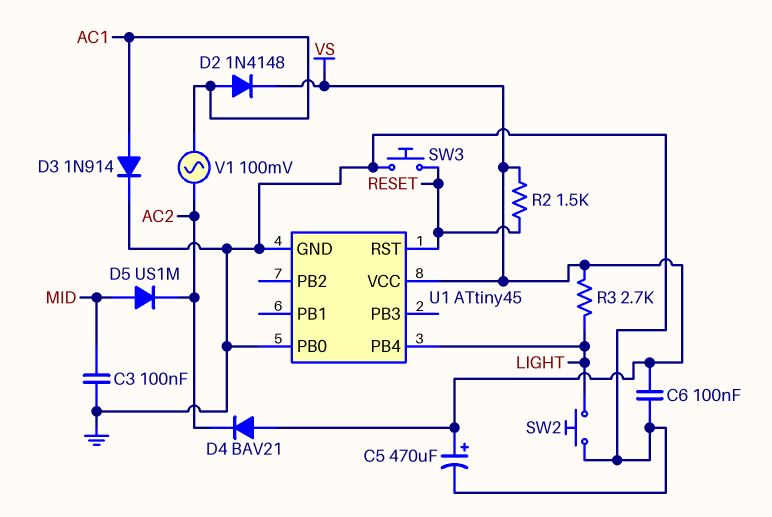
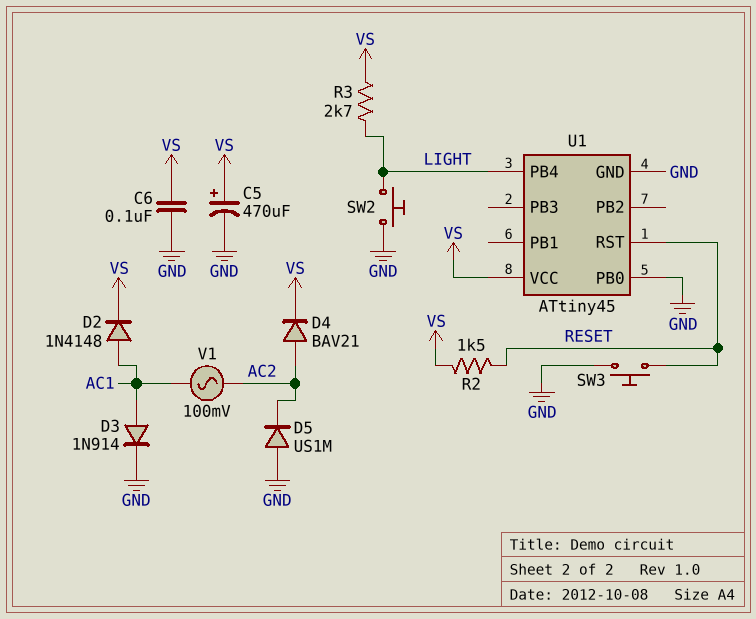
C3: 100nF (GND, MID) -> none
D4: diode BAV21 (A VS, K AC2) -> diode BAV21 (A AC2, K VS)
D5: diode US1M (A MID, K AC2) -> diode US1M (A GND, K AC2)

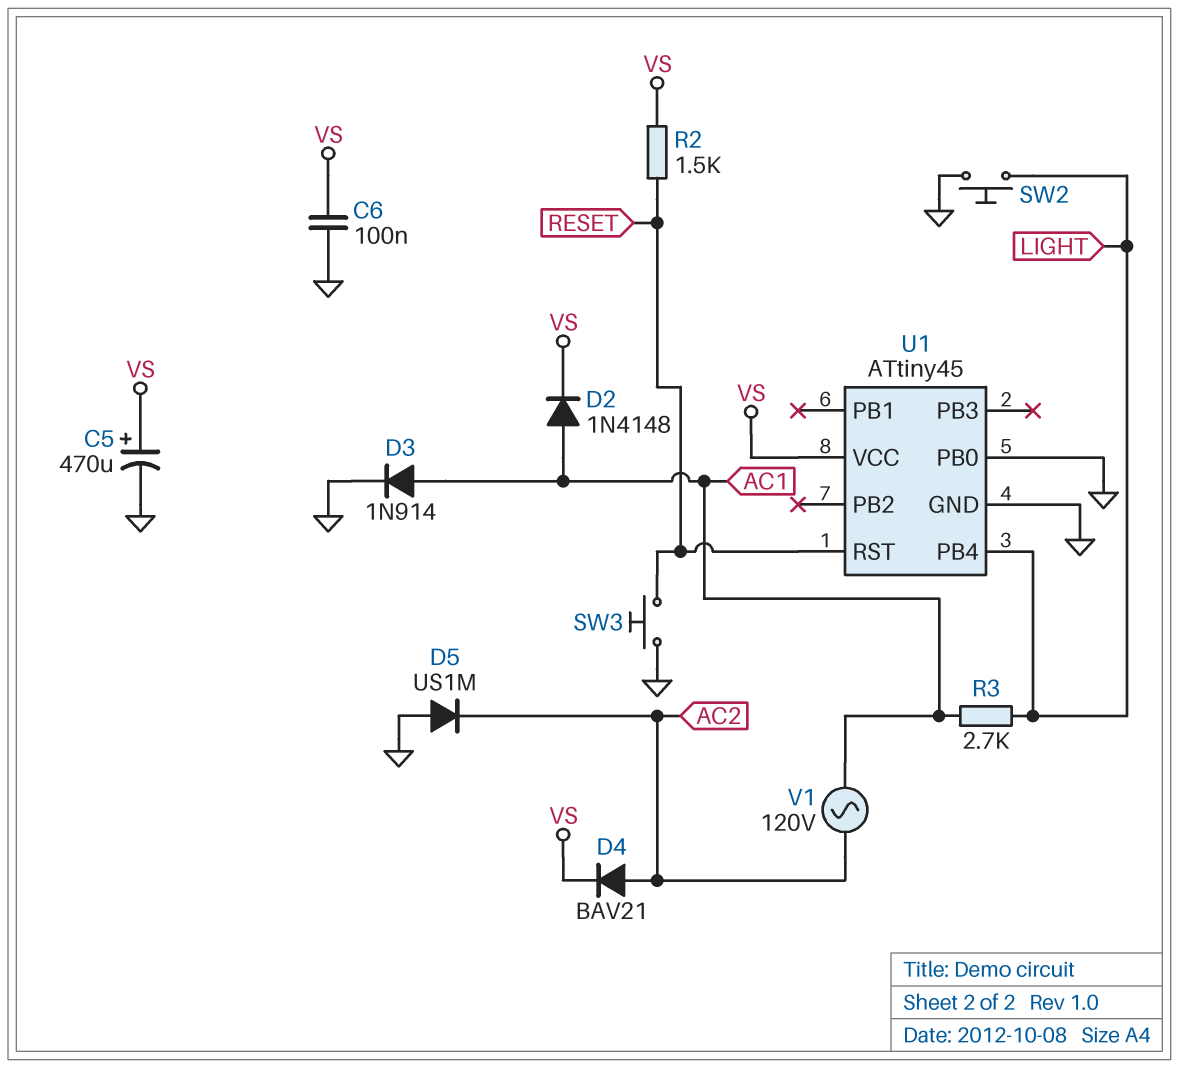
R3: 2.7k (LIGHT, VS) -> 2.7k (AC1, LIGHT)
V1: AC 100mV (AC1, AC2) -> AC 120V (AC1, AC2)

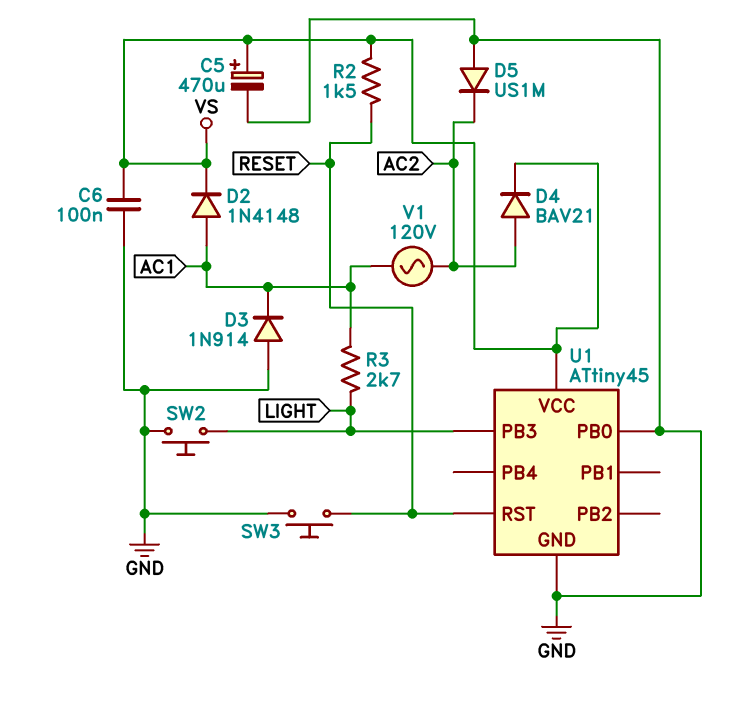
D3: diode 1N914 (A AC1, K GND) -> diode 1N914 (A GND, K AC1)
U1 pin PB3: none -> LIGHT
U1 pin PB4: LIGHT -> none

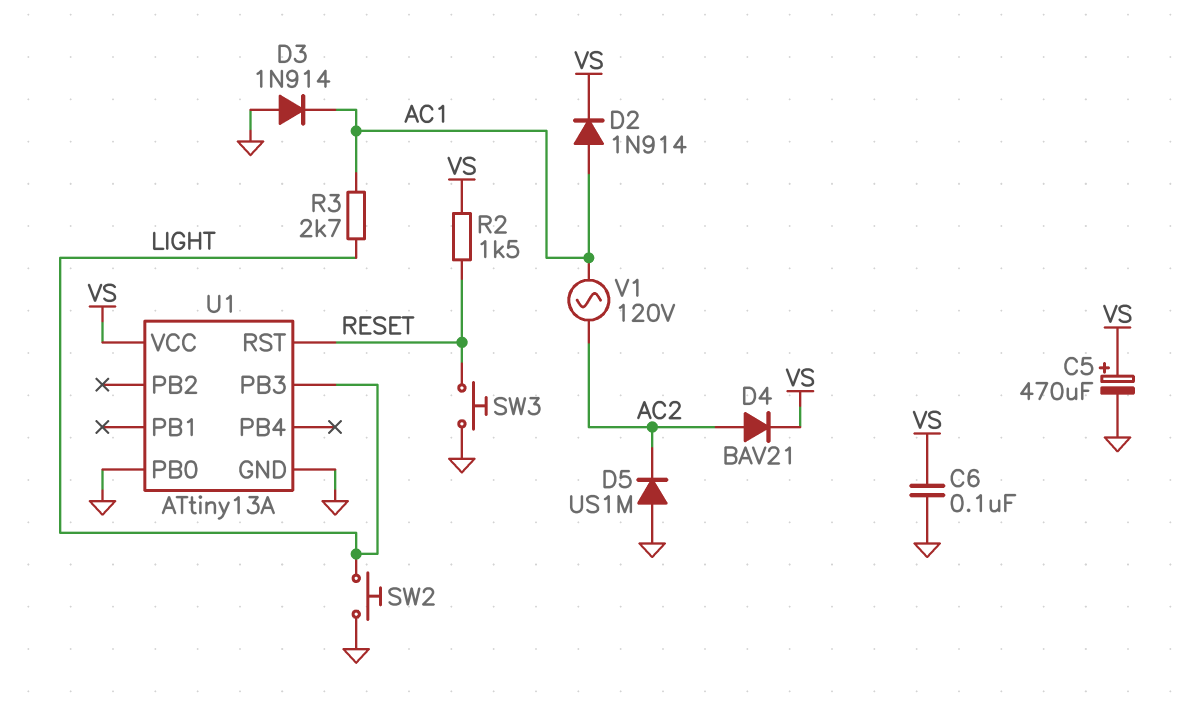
D2: diode 1N4148 (A AC1, K VS) -> diode 1N914 (A AC1, K VS)
U1: ATtiny45 -> ATtiny13A

